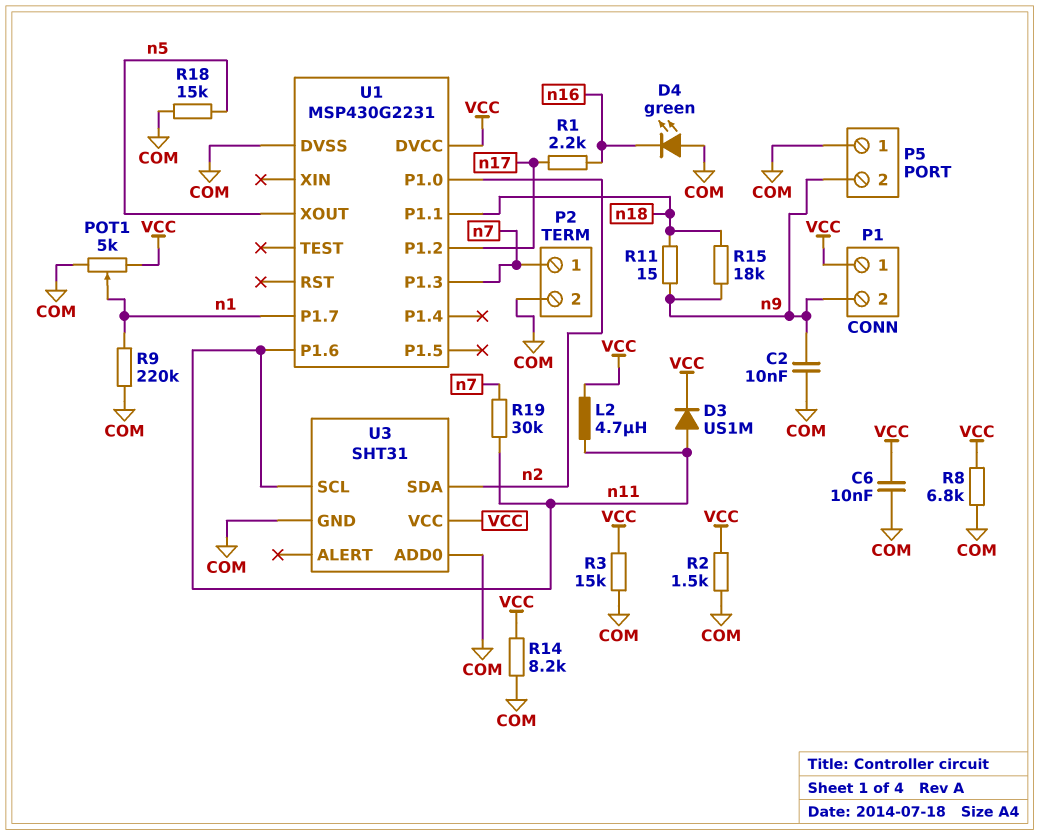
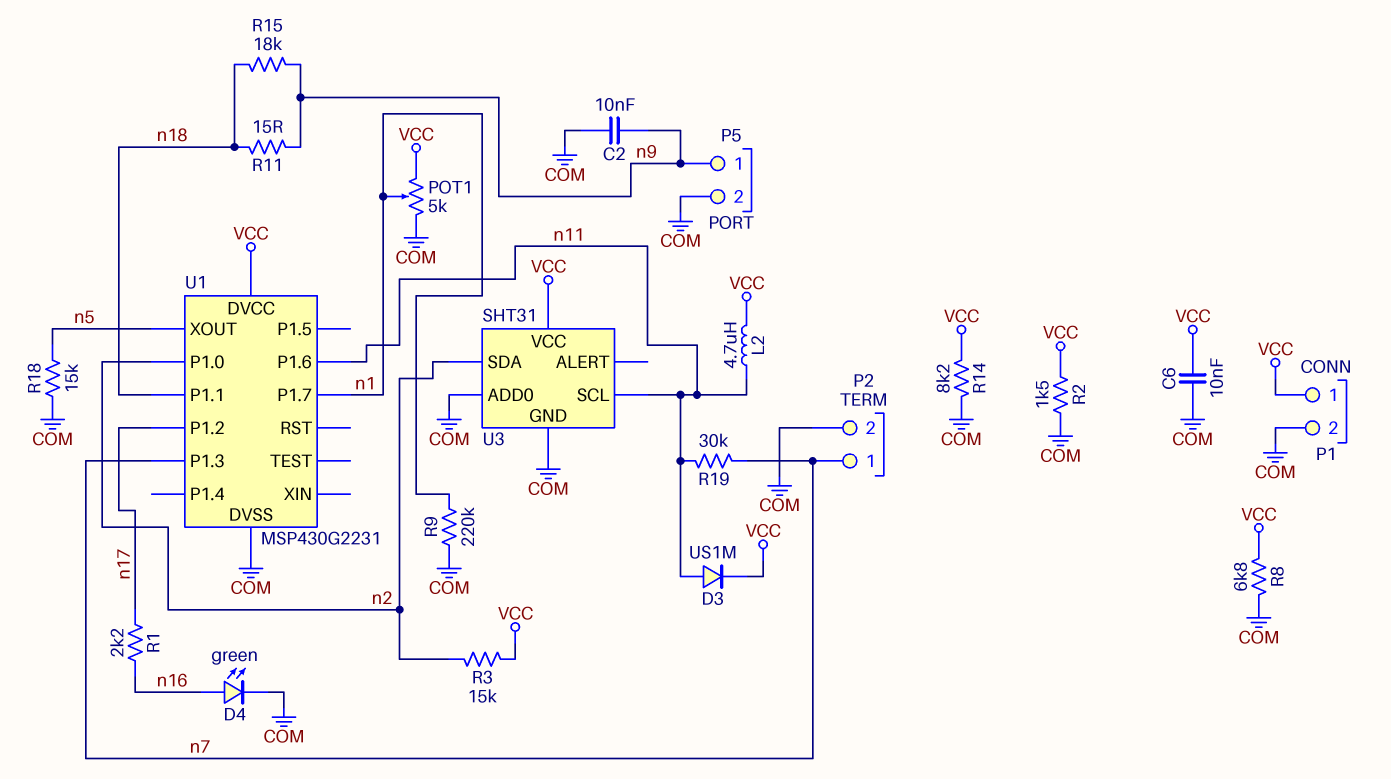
D4: LED green (A COM, K n16) -> LED green (A n16, K COM)
P1 pin 2: n9 -> COM
P5 pin 1: COM -> n9
P5 pin 2: n9 -> COM
R3: 15k (COM, VCC) -> 15k (VCC, n2)

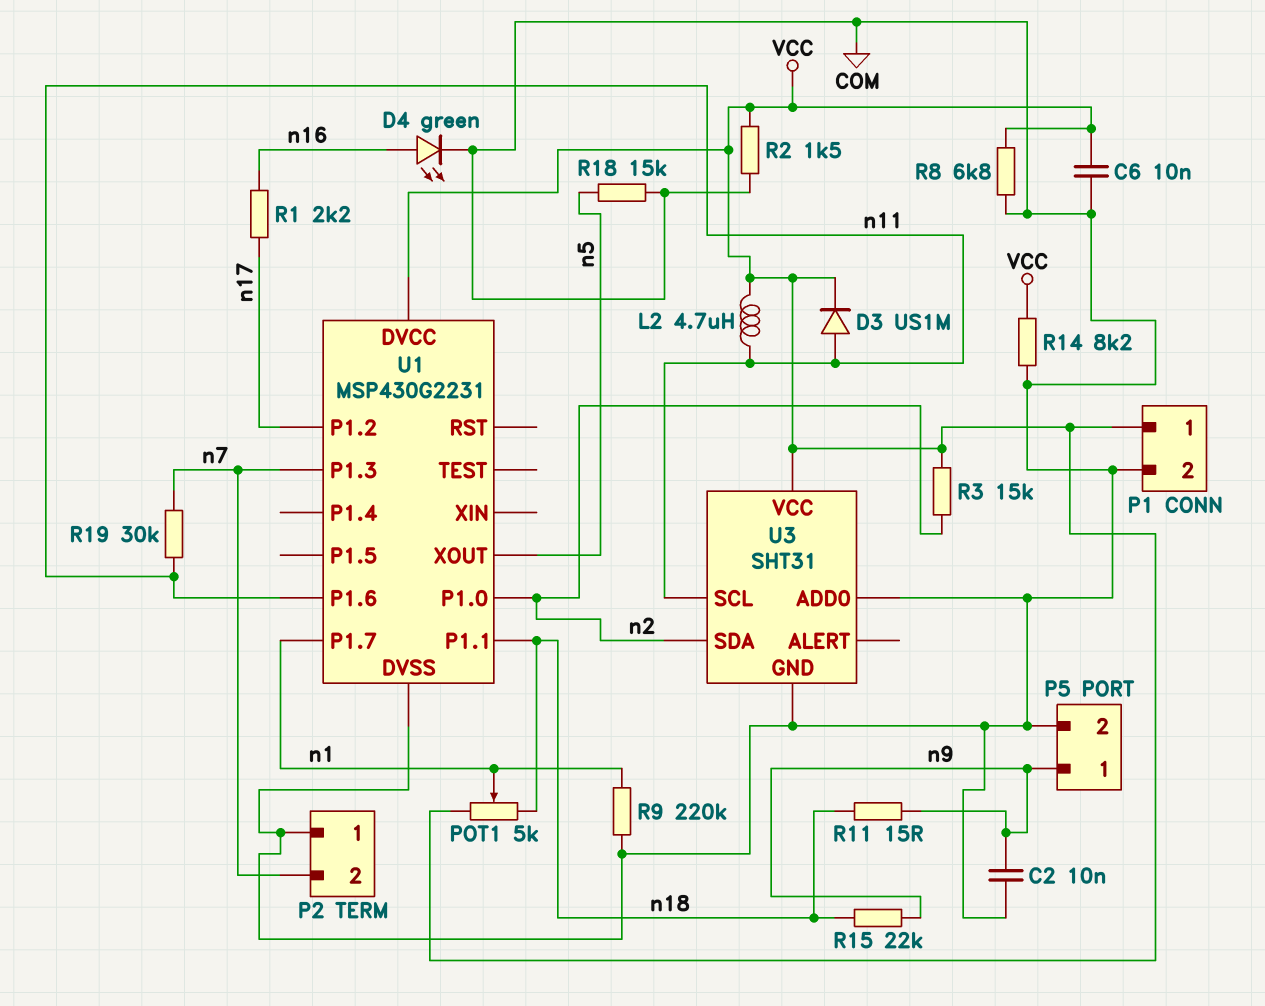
P2 pin 1: n7 -> COM
P2 pin 2: COM -> n7
POT1: 5k (COM, VCC, wiper n1) -> 5k (VCC, n18, wiper n1)
R15: 18k (n9, n18) -> 22k (n9, n18)

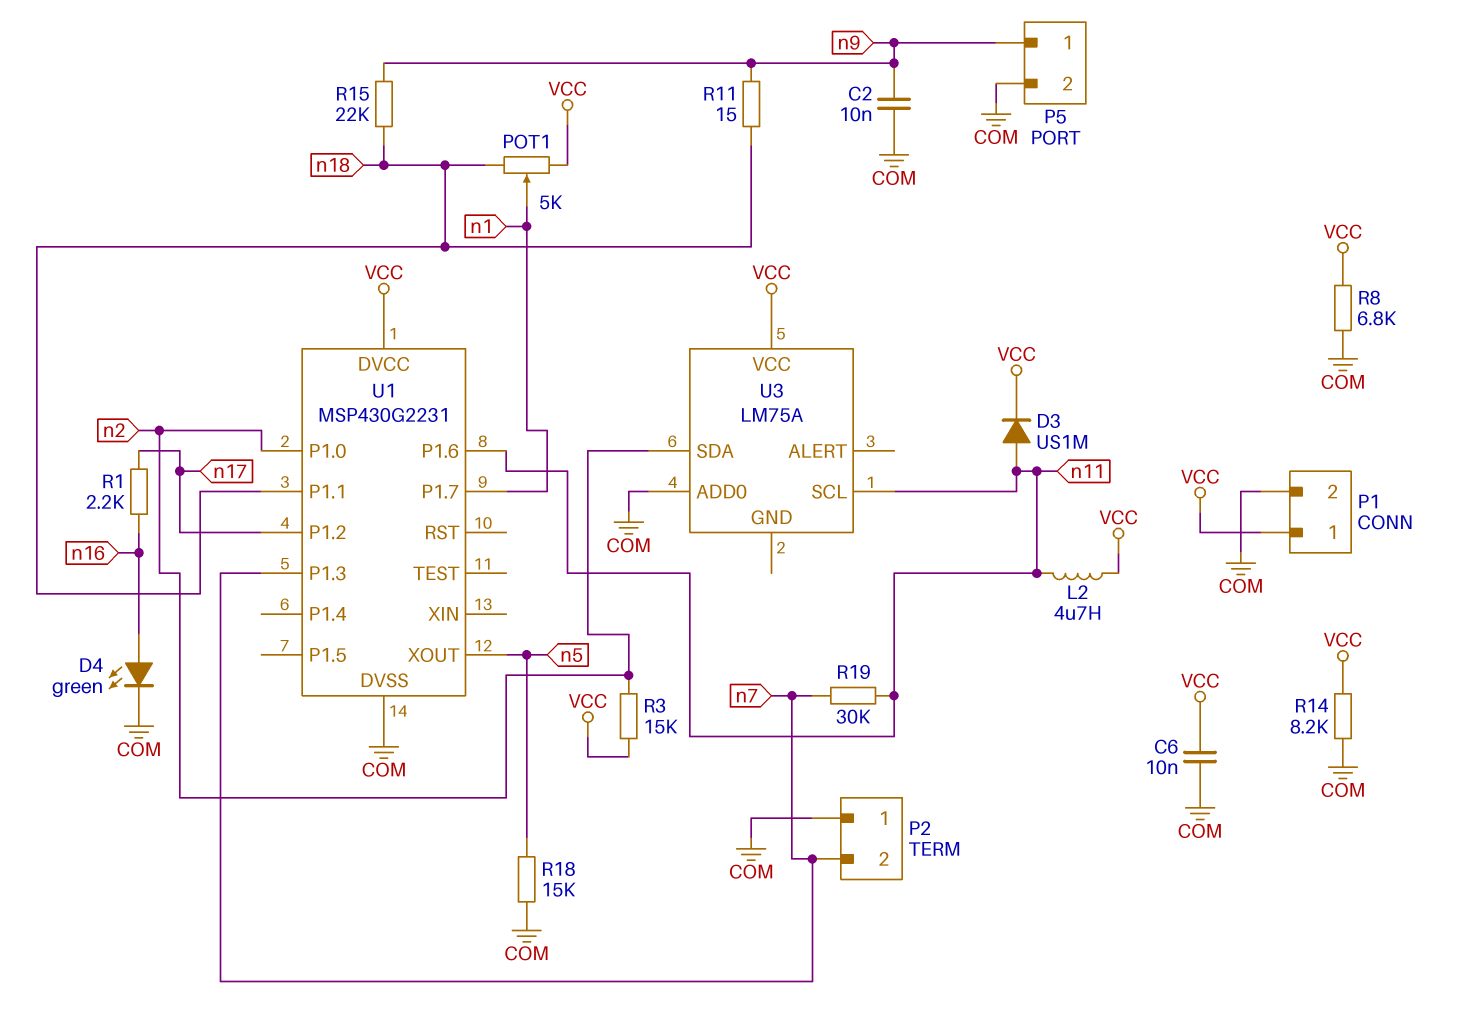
R2: 1.5k (COM, VCC) -> none
R9: 220k (COM, n1) -> none
U3: SHT31 -> LM75A
U3 pin GND: COM -> none

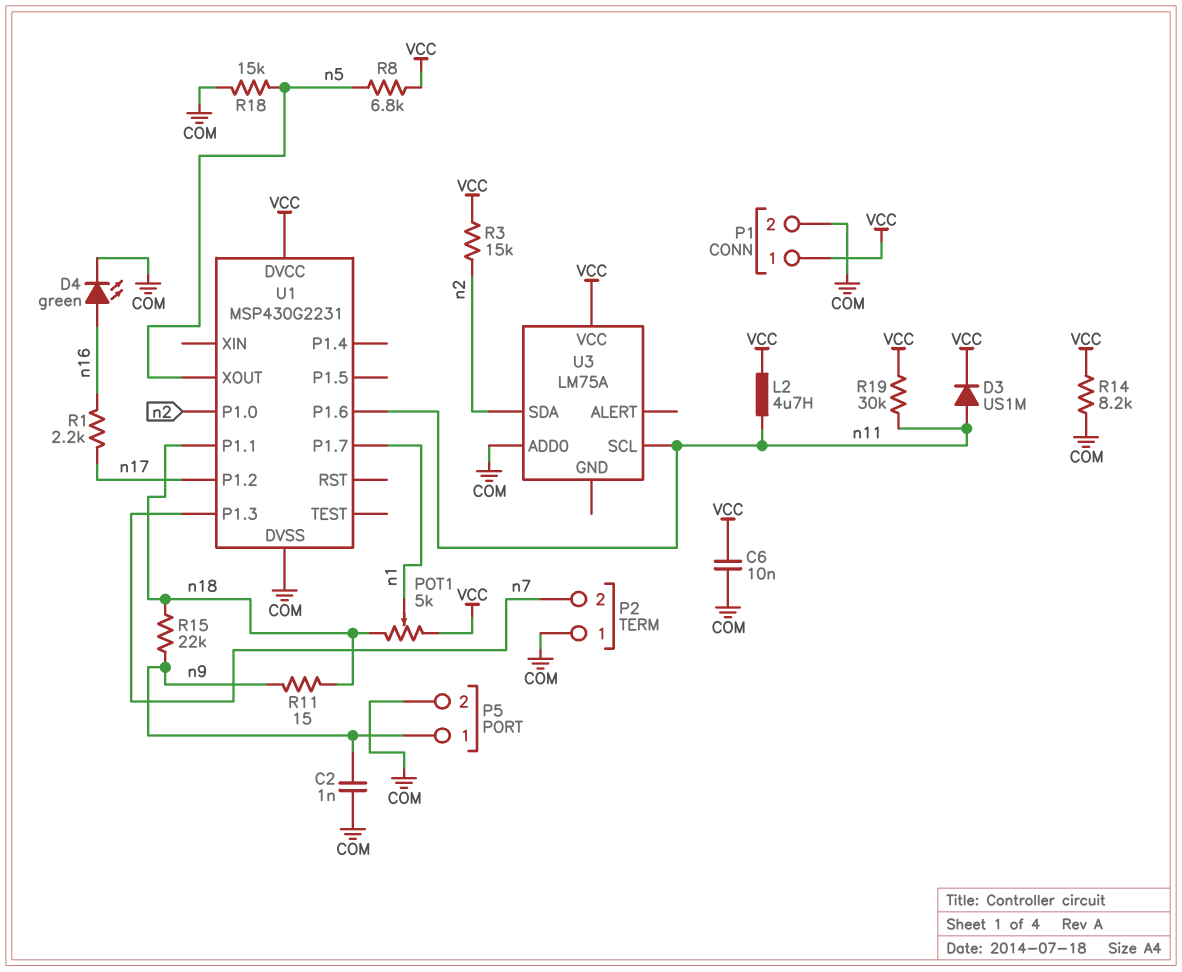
C2: 10nF (COM, n9) -> 1nF (COM, n9)
R8: 6.8k (COM, VCC) -> 6.8k (VCC, n5)
R19: 30k (n7, n11) -> 30k (VCC, n11)

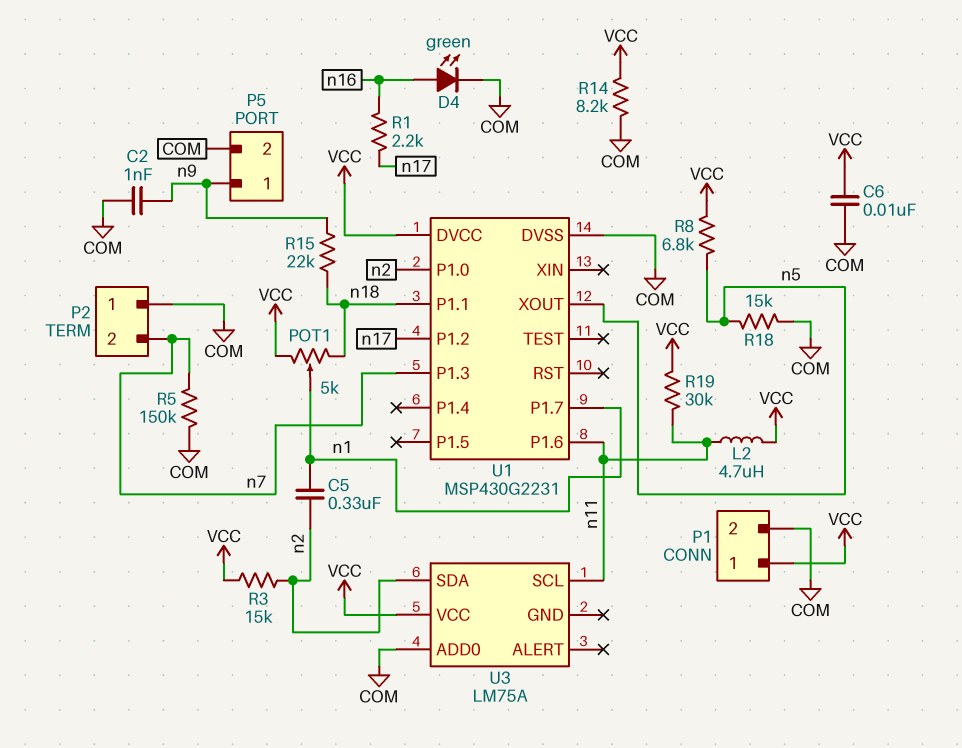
C5: none -> 330nF (n1, n2)
D3: diode US1M (A n11, K VCC) -> none
R5: none -> 150k (COM, n7)
R11: 15 (n9, n18) -> none

